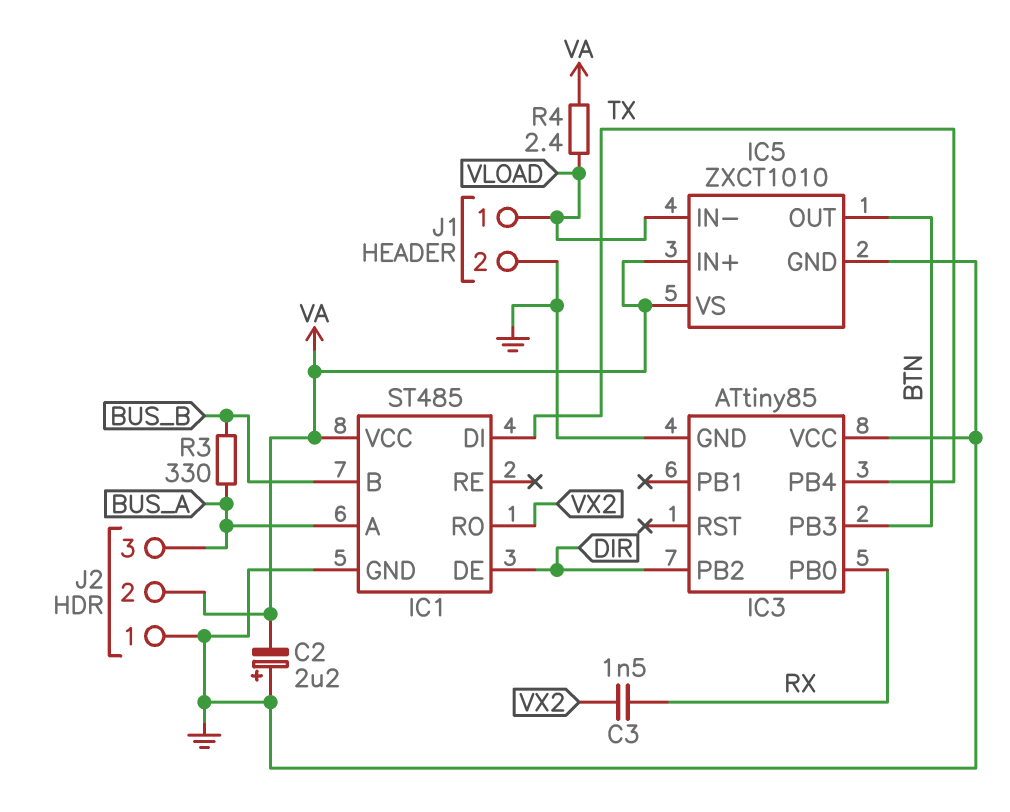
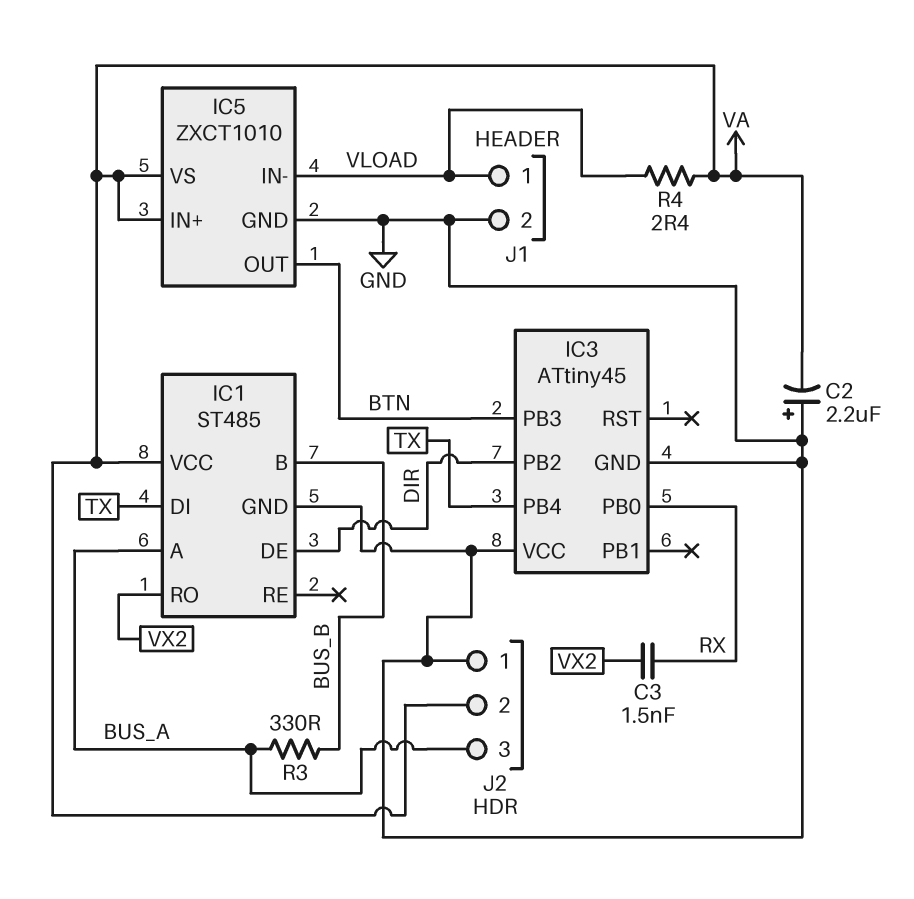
IC3: ATtiny85 -> ATtiny45

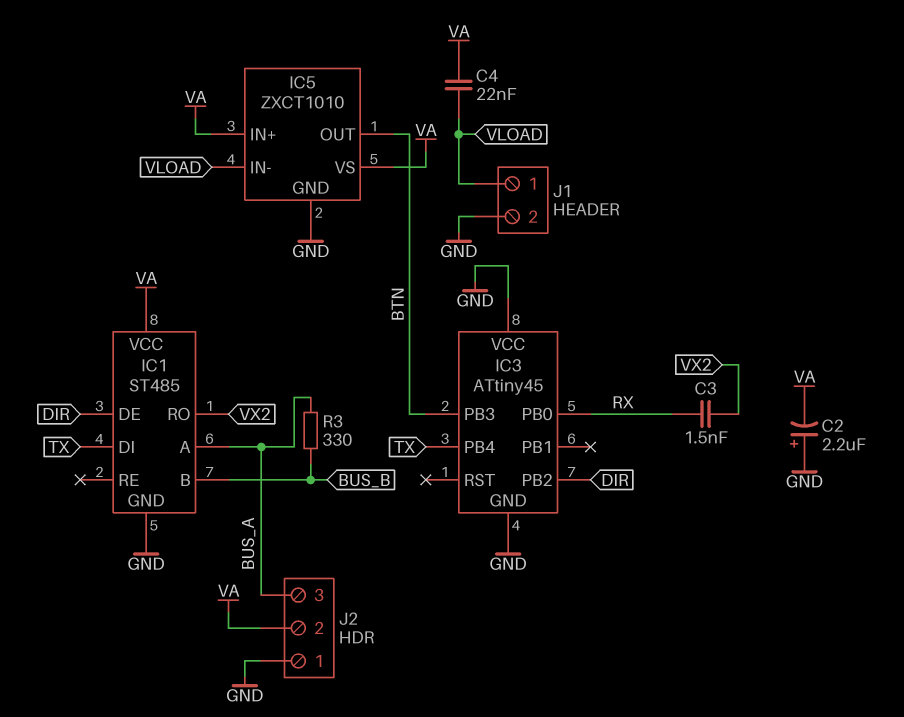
C4: none -> 22nF (VA, VLOAD)
R4: 2.4 (VA, VLOAD) -> none

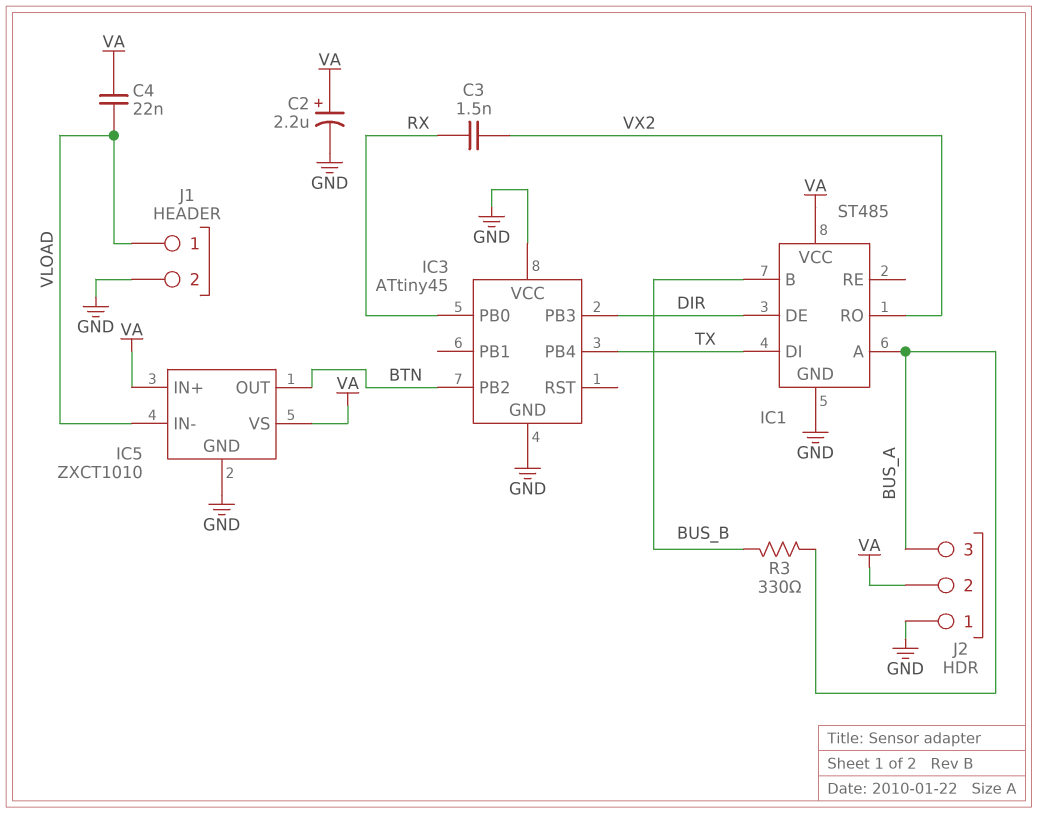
C2: 2.2uF (plus GND, minus VA) -> 2.2uF (plus VA, minus GND)
IC3 pin PB2: DIR -> BTN
IC3 pin PB3: BTN -> DIR

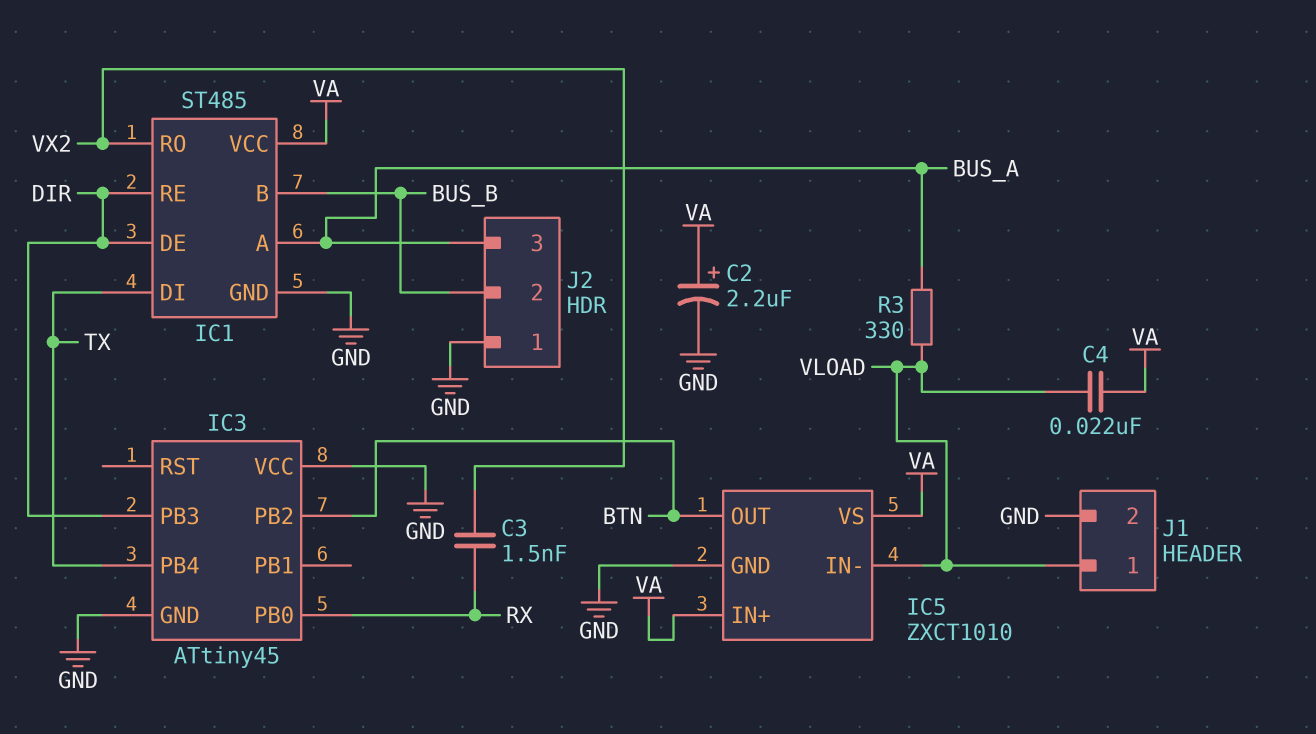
IC1 pin RE: none -> DIR
J2 pin 2: VA -> BUS_B
R3: 330 (BUS_A, BUS_B) -> 330 (BUS_A, VLOAD)

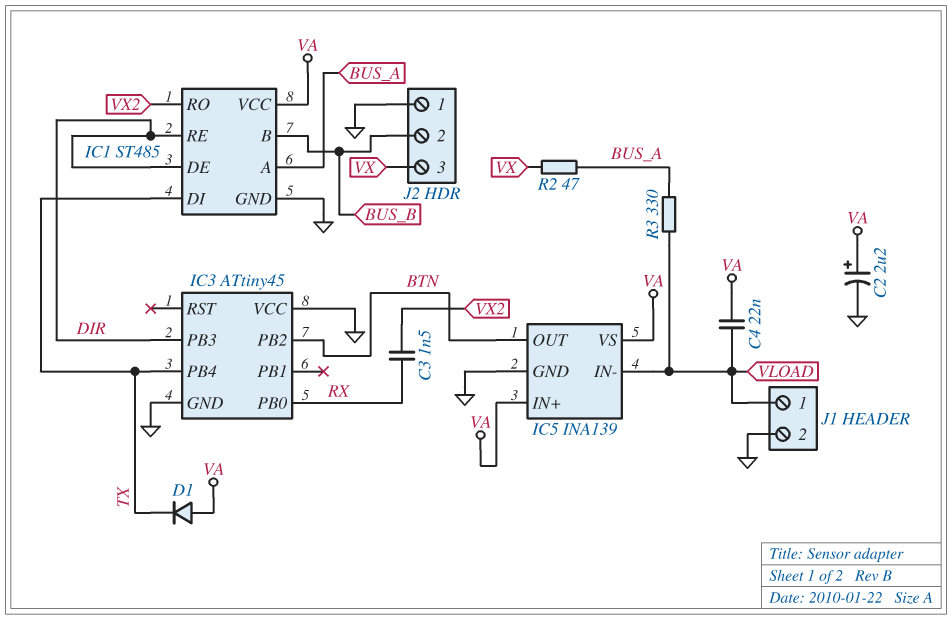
D1: none -> diode (A VA, K TX)
IC5: ZXCT1010 -> INA139
J2 pin 3: BUS_A -> VX
R2: none -> 47 (BUS_A, VX)

